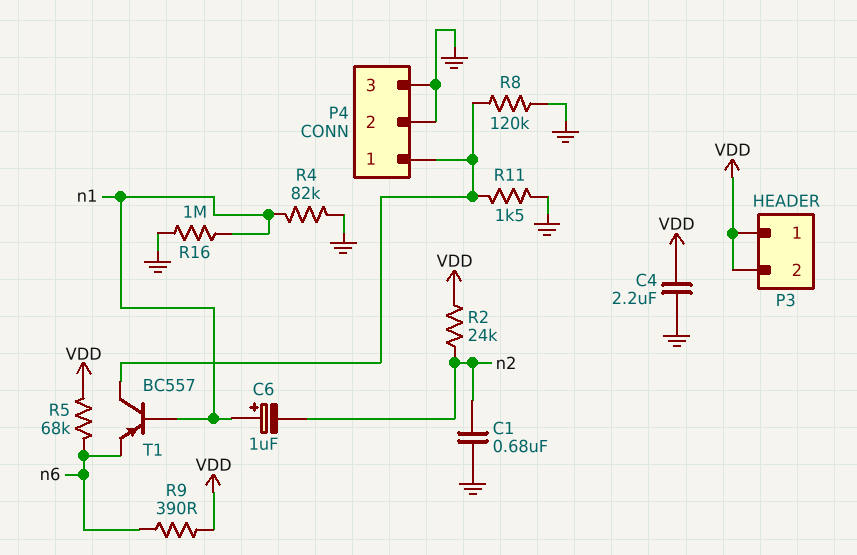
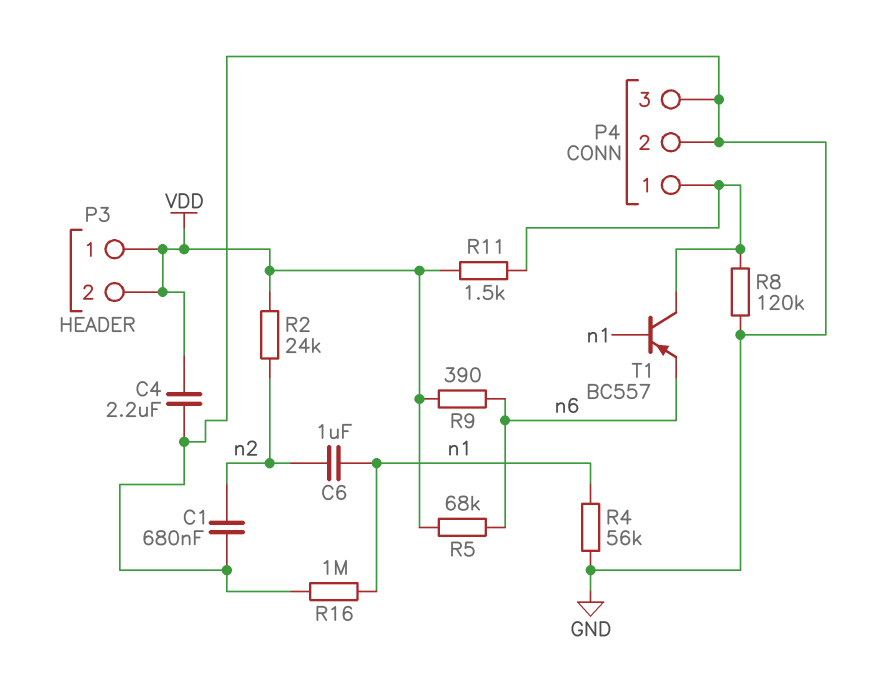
C6: 1uF (plus n1, minus n2) -> 1uF (n1, n2)
R4: 82k (GND, n1) -> 56k (GND, n1)
R11: 1.5k (GND, P4/1) -> 1.5k (P4/1, VDD)

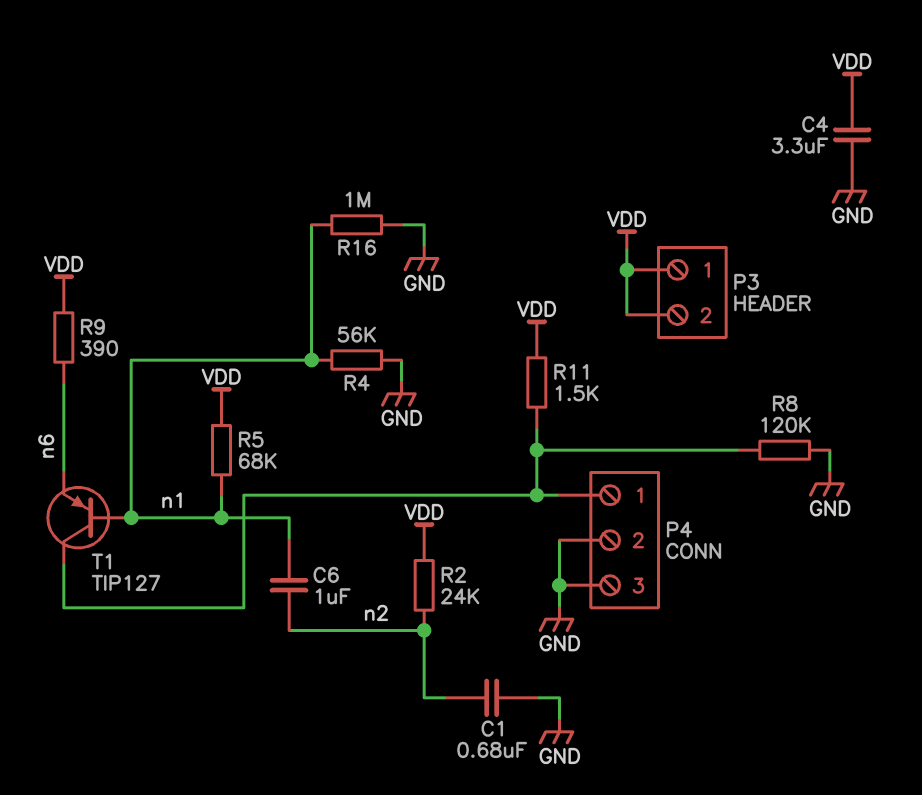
C4: 2.2uF (GND, VDD) -> 3.3uF (GND, VDD)
R5: 68k (VDD, n6) -> 68k (VDD, n1)
T1: PNP BC557 (B n1, C P4/1, E n6) -> PNP TIP127 (B n1, C P4/1, E n6)

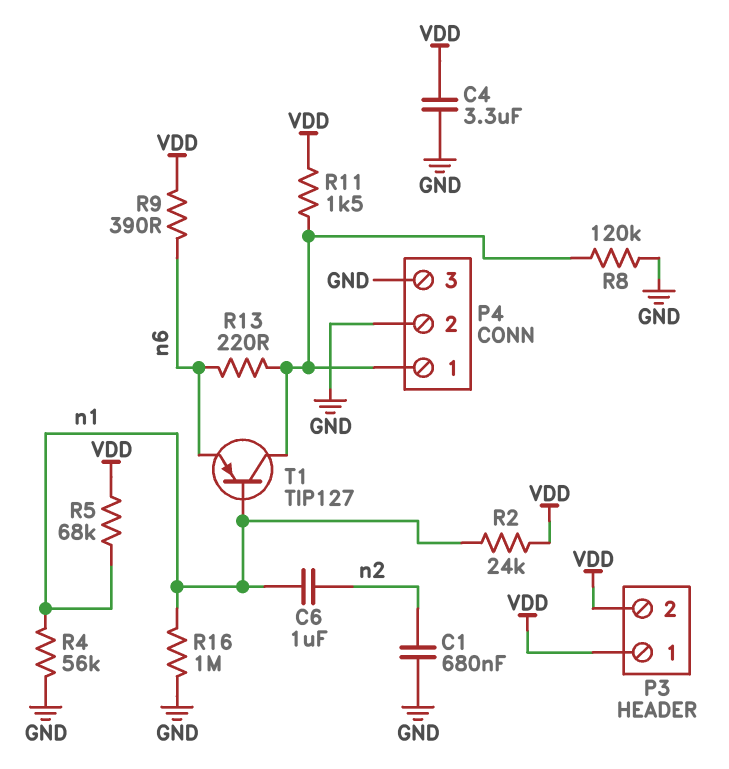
R2: 24k (VDD, n2) -> 24k (VDD, n1)
R13: none -> 220 (P4/1, n6)

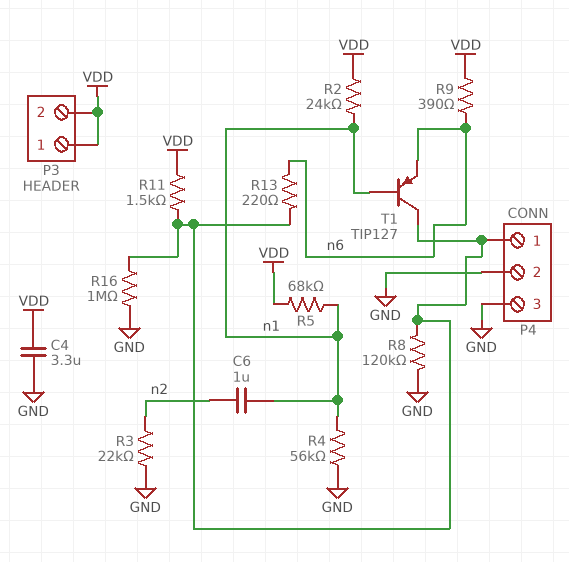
C1: 680nF (GND, n2) -> none
R3: none -> 22k (GND, n2)
R16: 1M (GND, n1) -> 1M (GND, P4/1)

